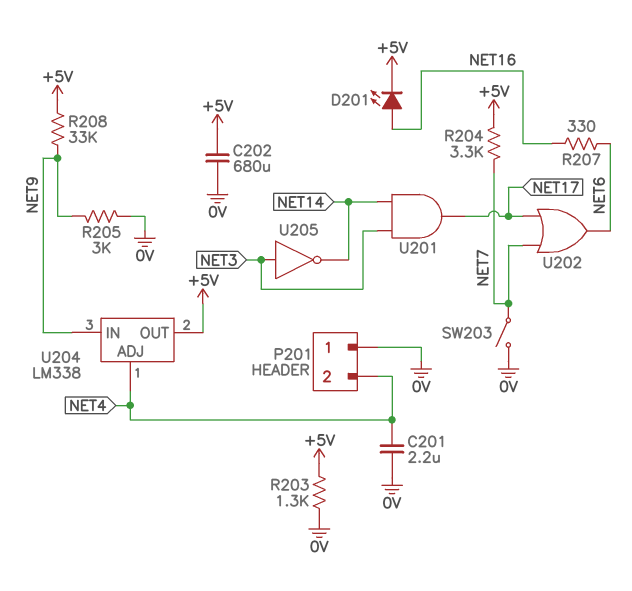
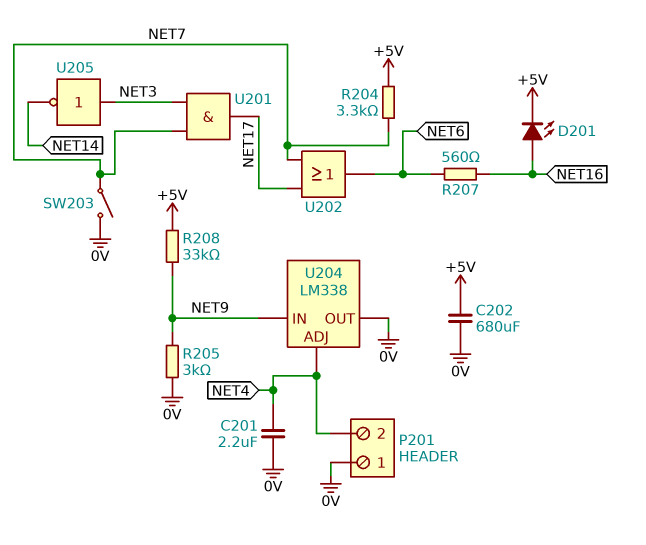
R203: 1.3k (+5V, 0V) -> none
R207: 330 (NET6, NET16) -> 560 (NET6, NET16)
U201: AND (in NET3, in NET14, out NET17) -> AND (in NET3, in NET7, out NET17)
U204 pin OUT: +5V -> 0V

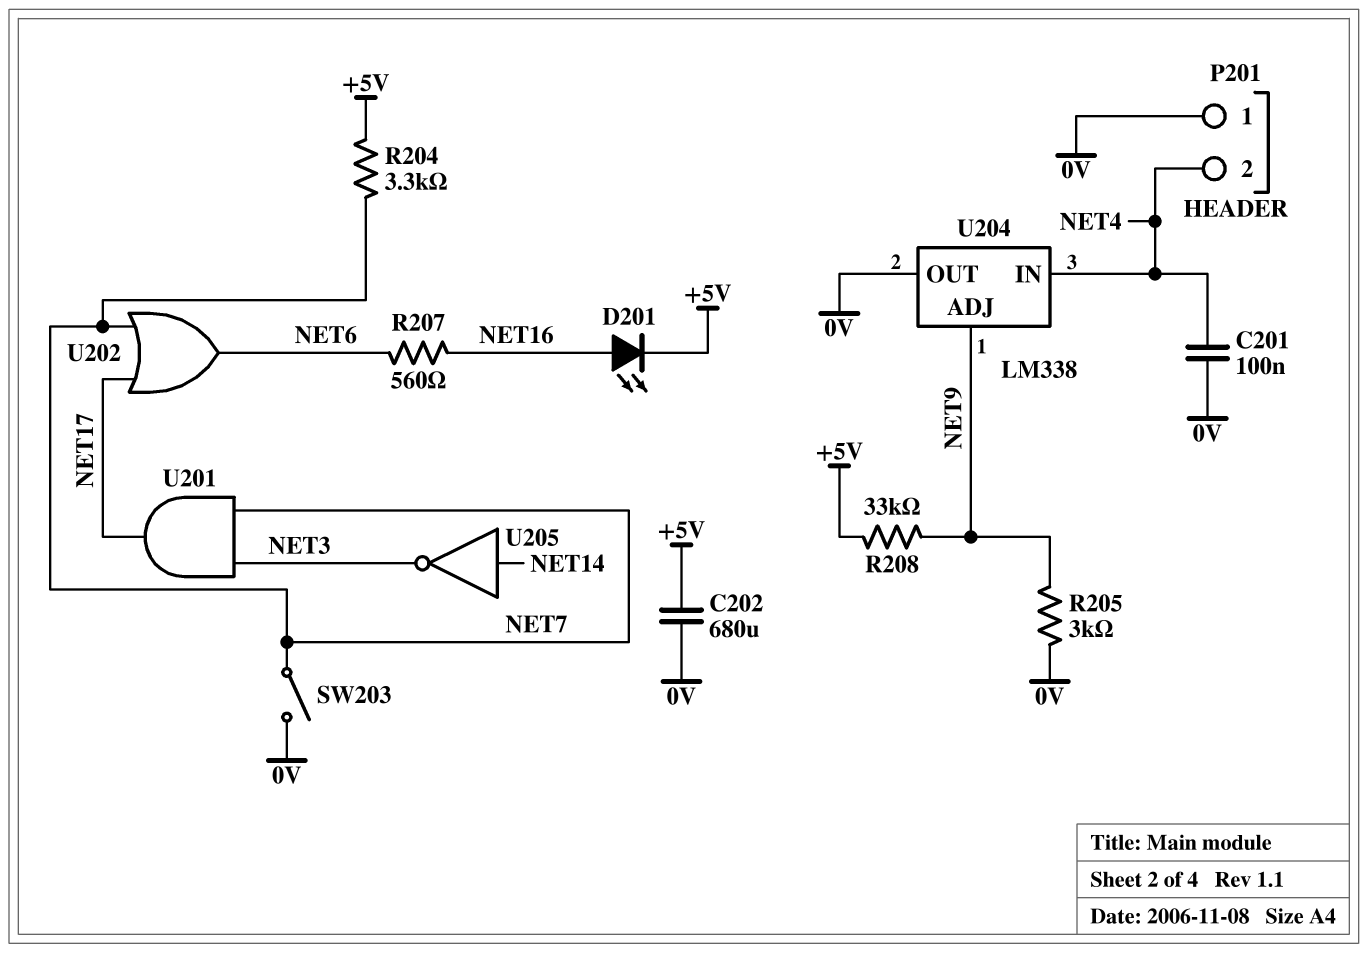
C201: 2.2uF (0V, NET4) -> 100nF (0V, NET4)
U204 pin ADJ: NET4 -> NET9
U204 pin IN: NET9 -> NET4
U205: NOT (in NET3, out NET14) -> NOT (in NET14, out NET3)

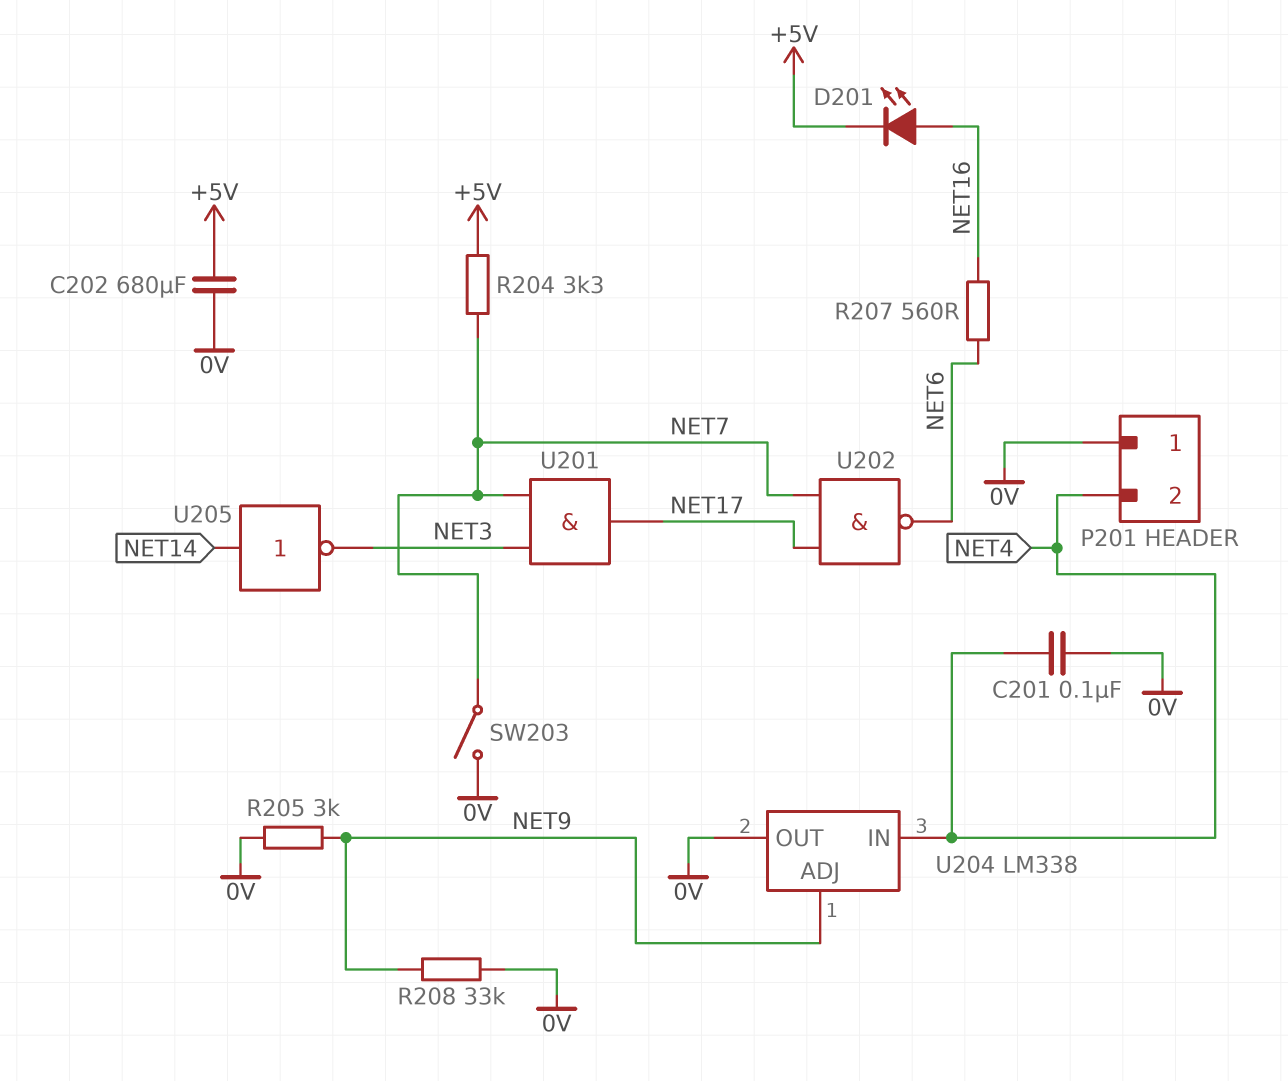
R208: 33k (+5V, NET9) -> 33k (0V, NET9)
U202: OR (in NET7, in NET17, out NET6) -> NAND (in NET7, in NET17, out NET6)

